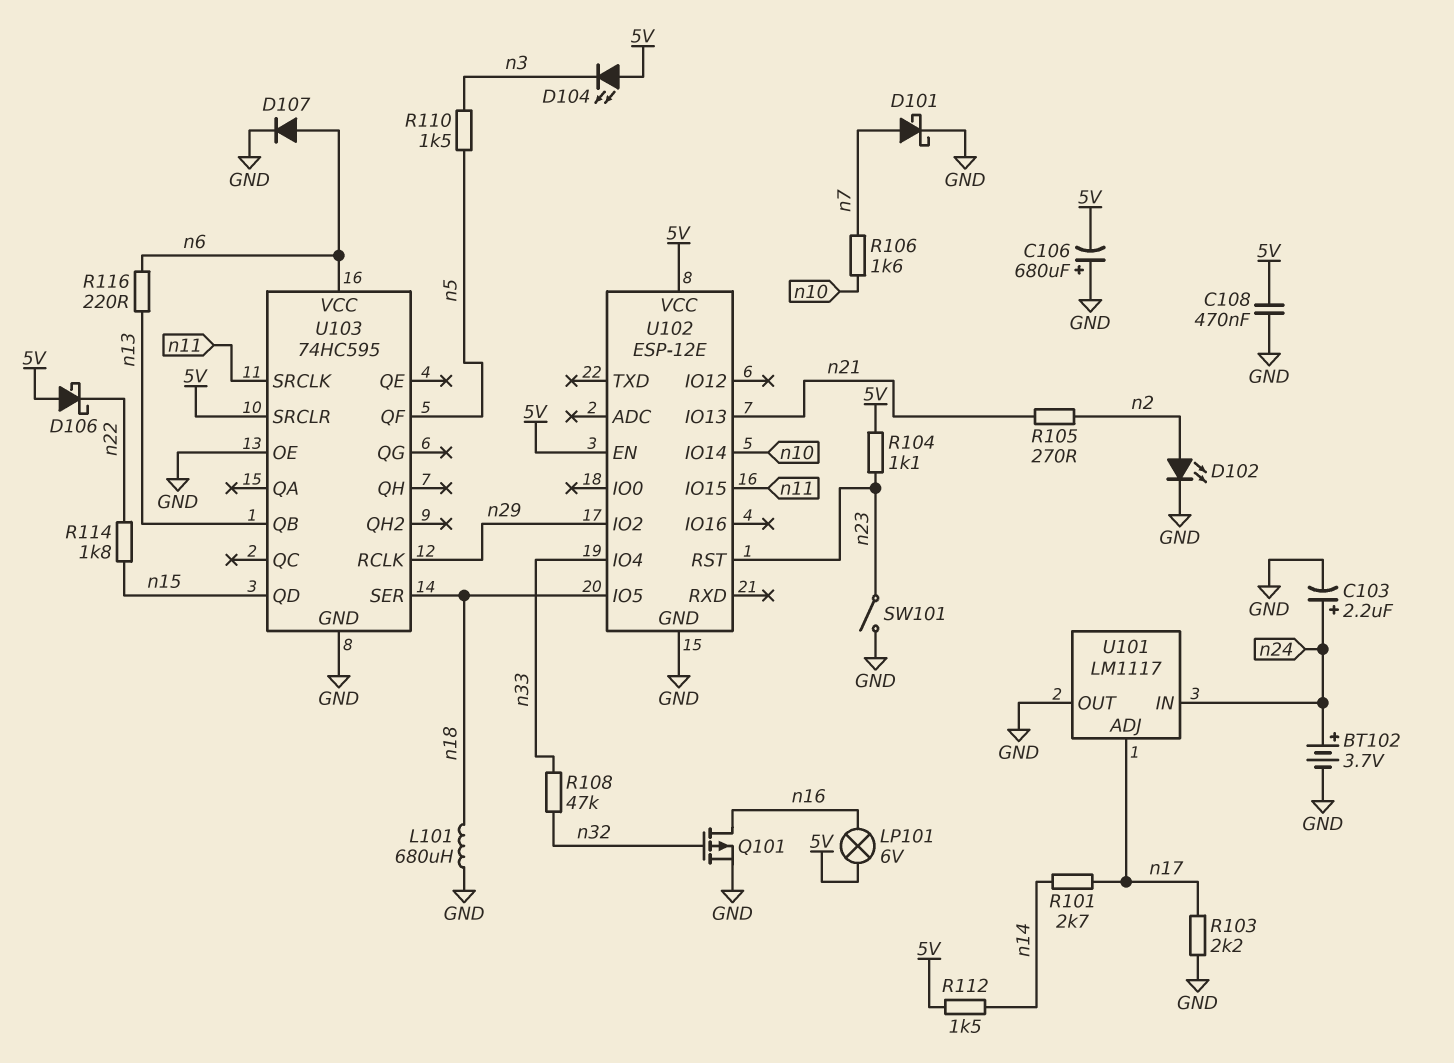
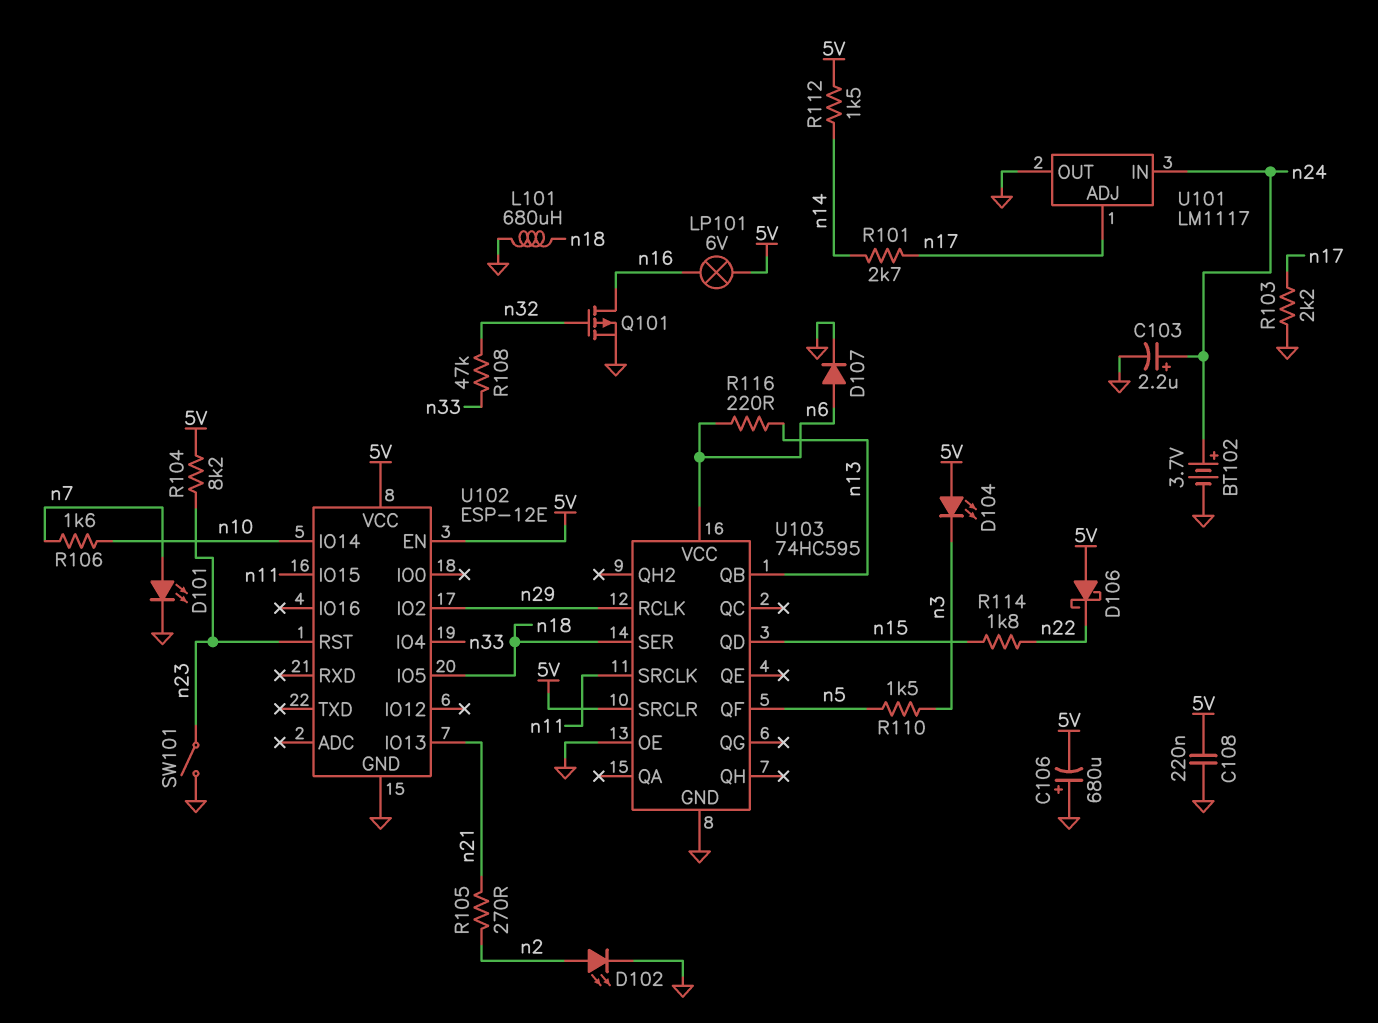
C108: 470nF (5V, GND) -> 220nF (5V, GND)
D101: schottky (A n7, K GND) -> LED (A n7, K GND)
R104: 1.1k (5V, n23) -> 8.2k (5V, n23)

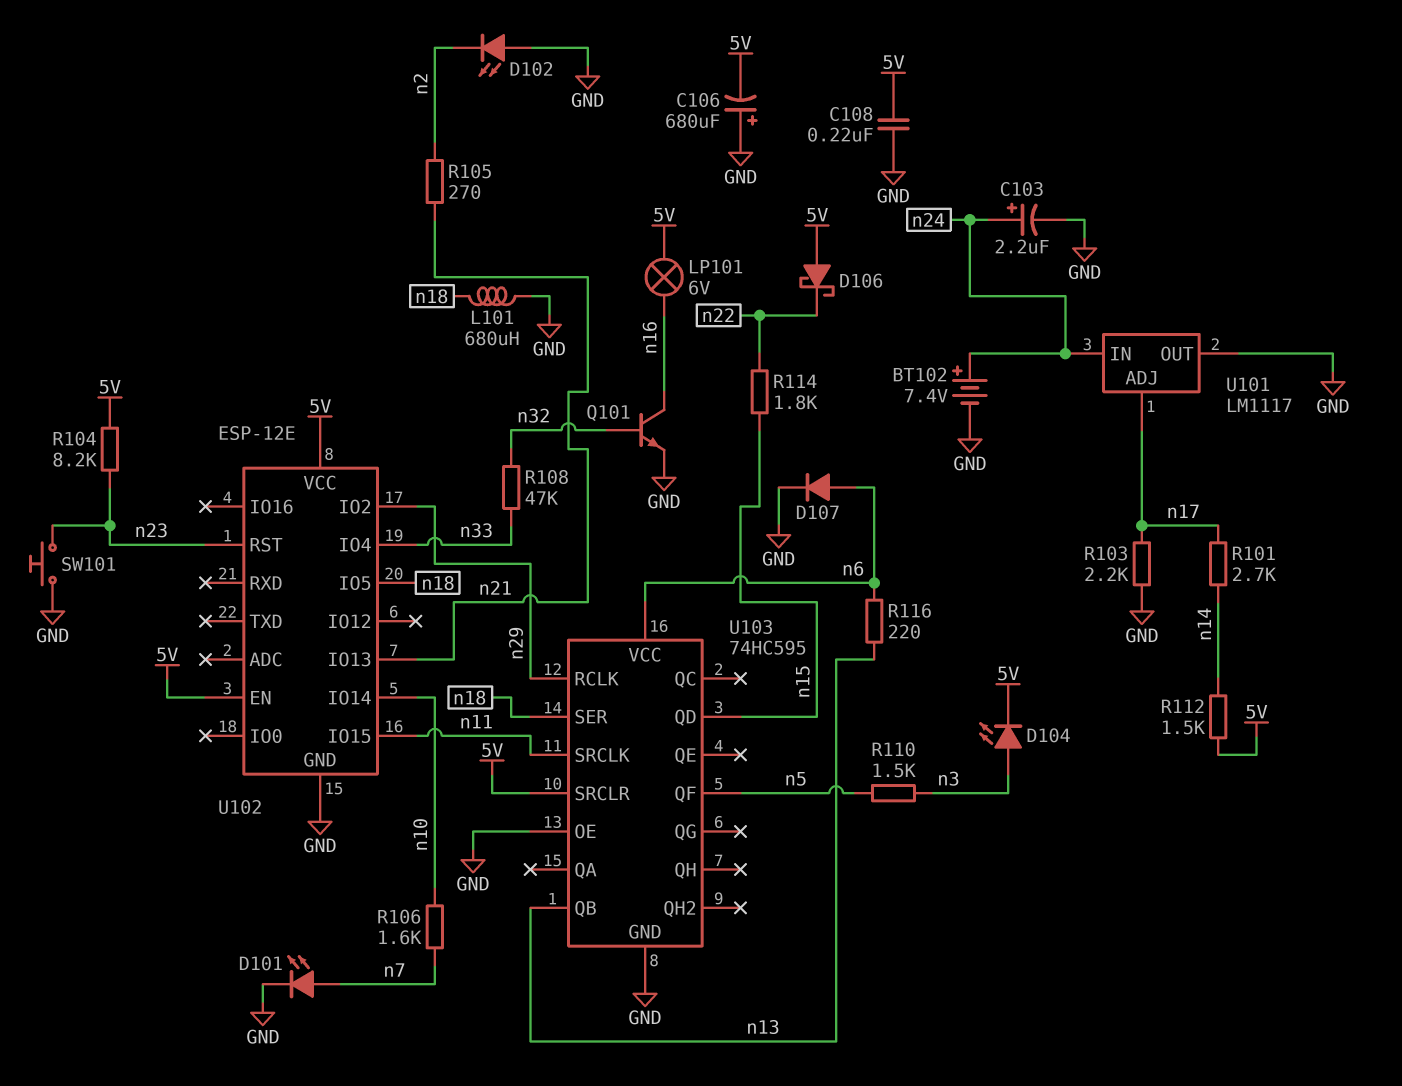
BT102: 3.7V (plus n24, minus GND) -> 7.4V (plus n24, minus GND)
D102: LED (A n2, K GND) -> LED (A GND, K n2)
D104: LED (A 5V, K n3) -> LED (A n3, K 5V)
Q101: PMOS (G n32, D n16, S GND) -> NPN (B n32, C n16, E GND)
SW101: switch (GND, n23) -> button (GND, n23)

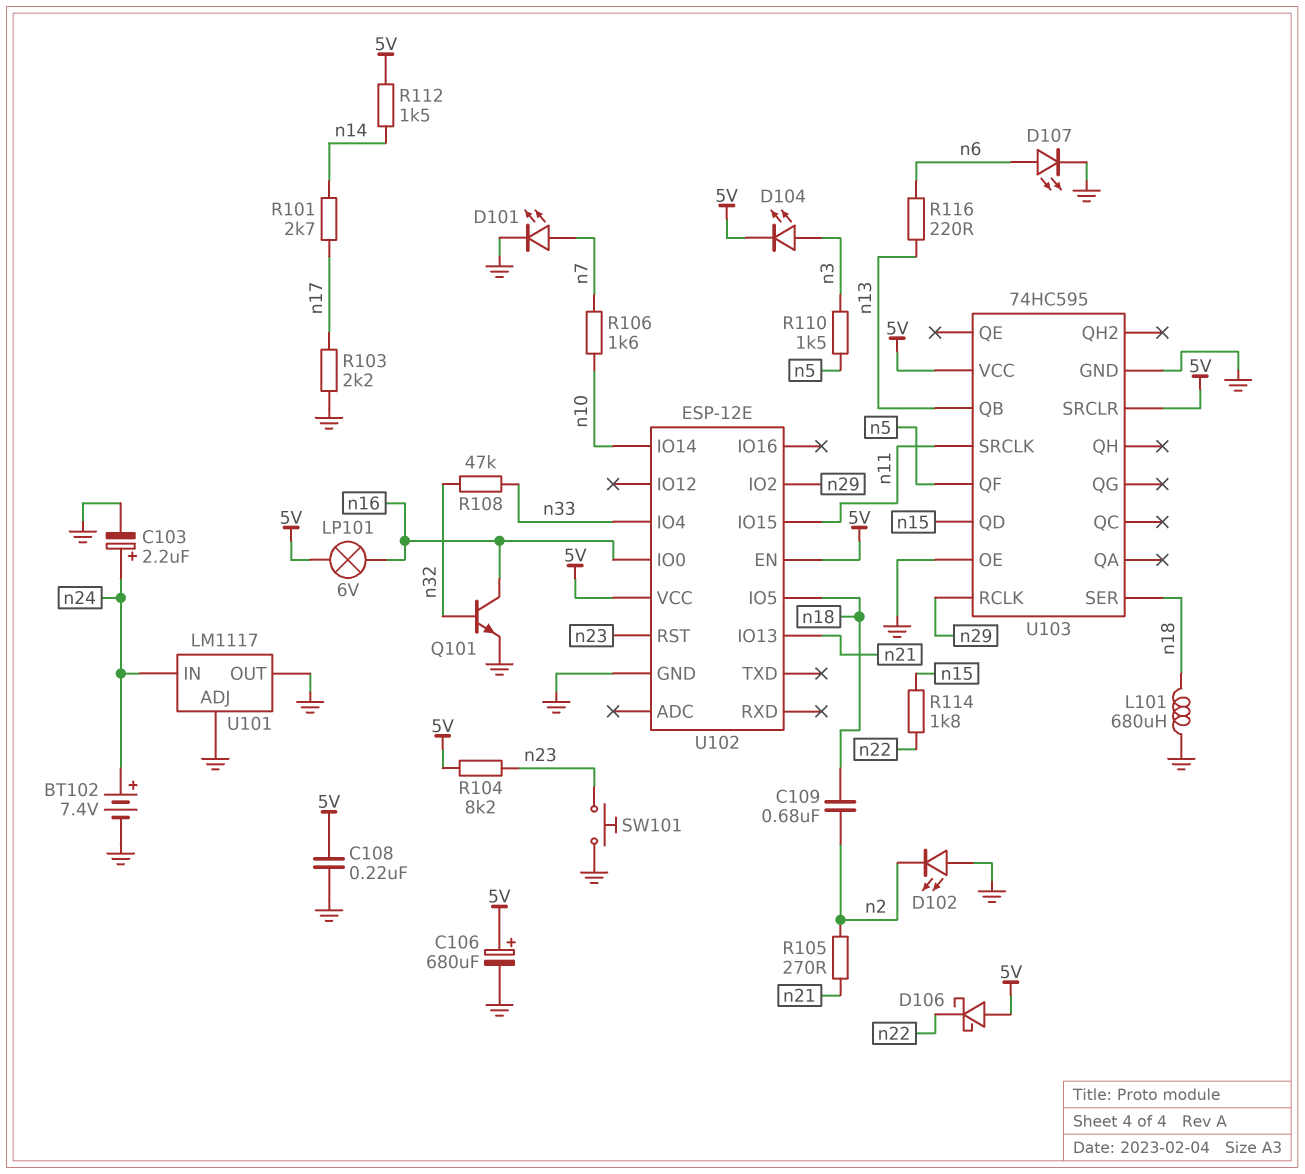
C106: 680uF (plus GND, minus 5V) -> 680uF (plus 5V, minus GND)
C109: none -> 680nF (n2, n18)
D107: diode (A n6, K GND) -> LED (A n6, K GND)
U101 pin ADJ: n17 -> GND
U102 pin IO0: none -> n16
U103 pin VCC: n6 -> 5V

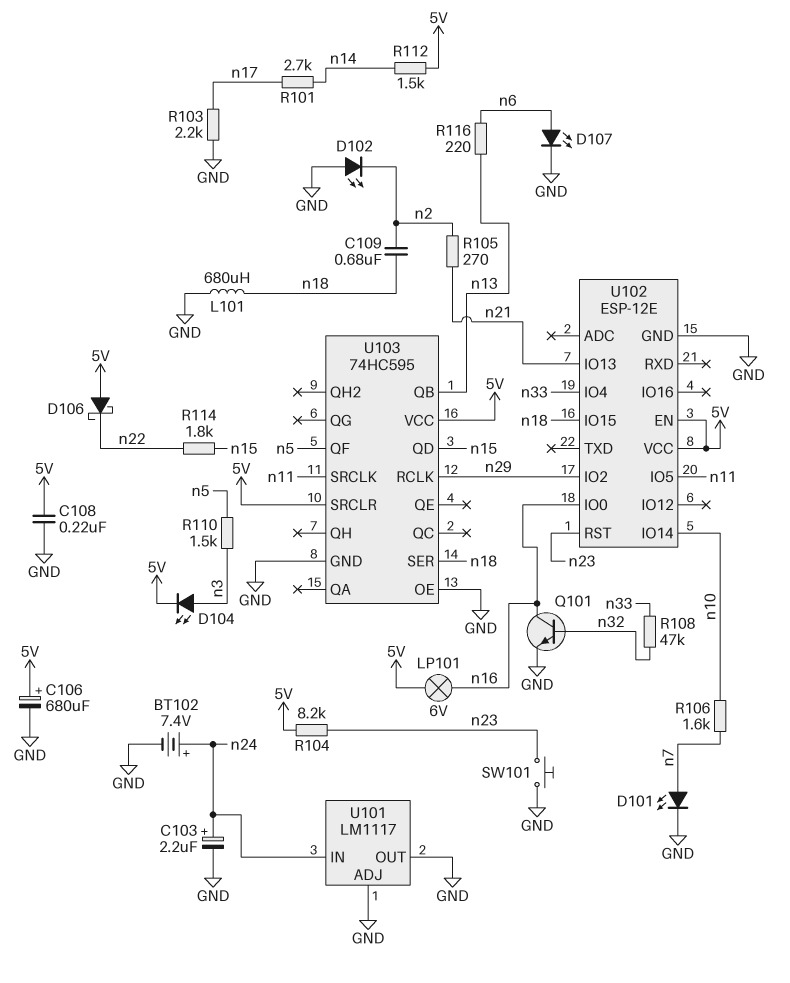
U102 pin IO5: n18 -> n11
U102 pin IO15: n11 -> n18

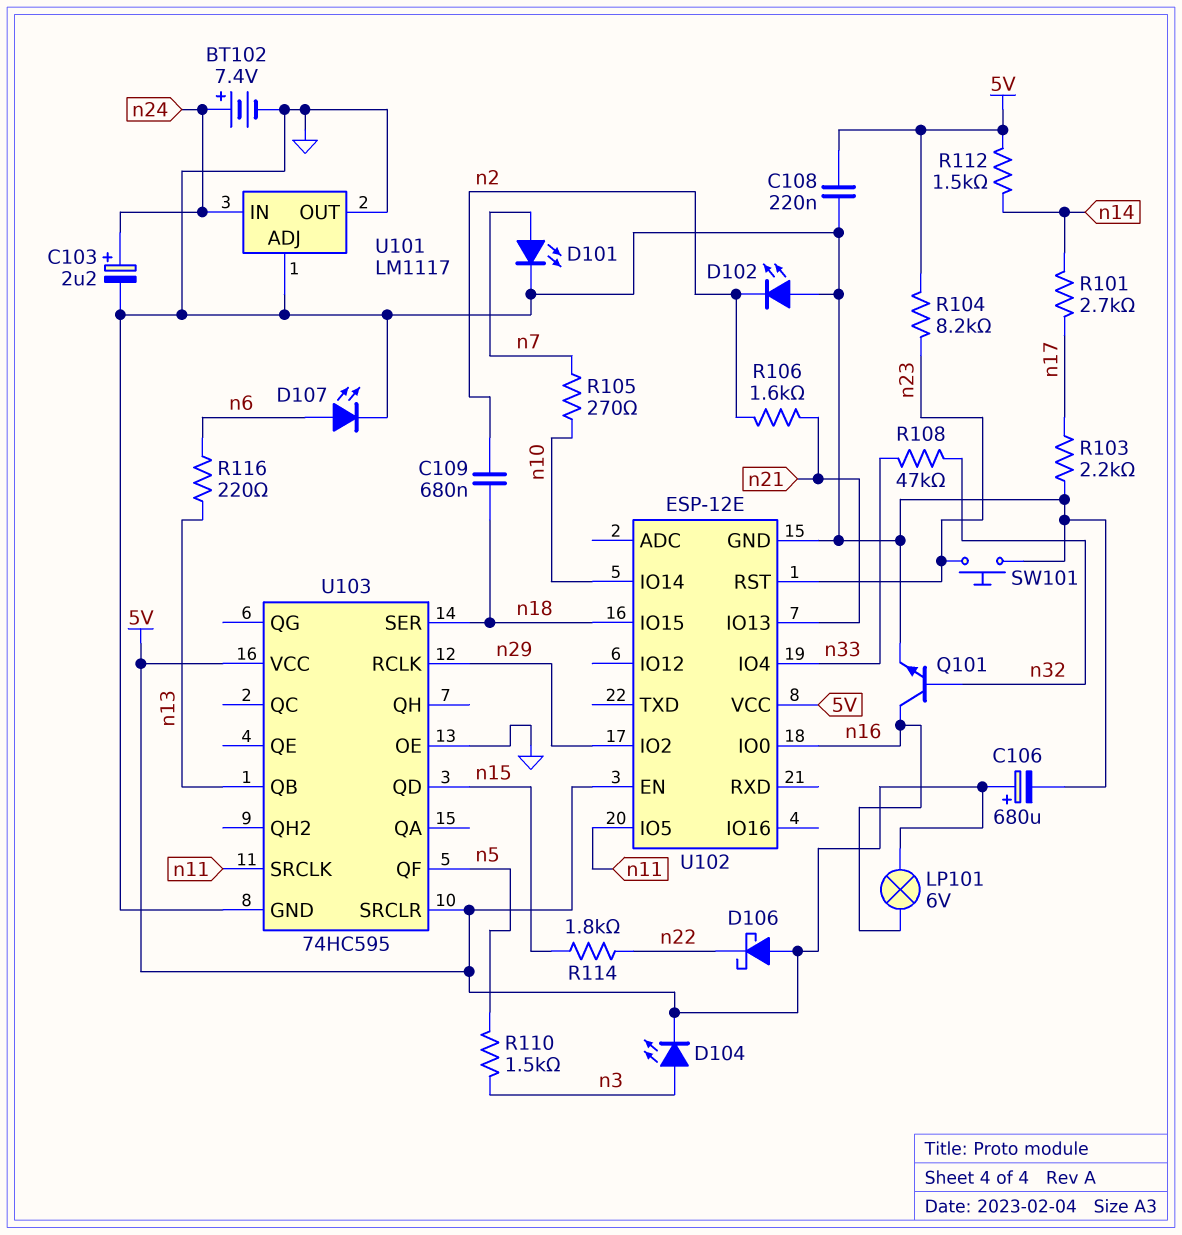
L101: 680uH (GND, n18) -> none
R105: 270 (n2, n21) -> 270 (n7, n10)
R106: 1.6k (n7, n10) -> 1.6k (n2, n21)

